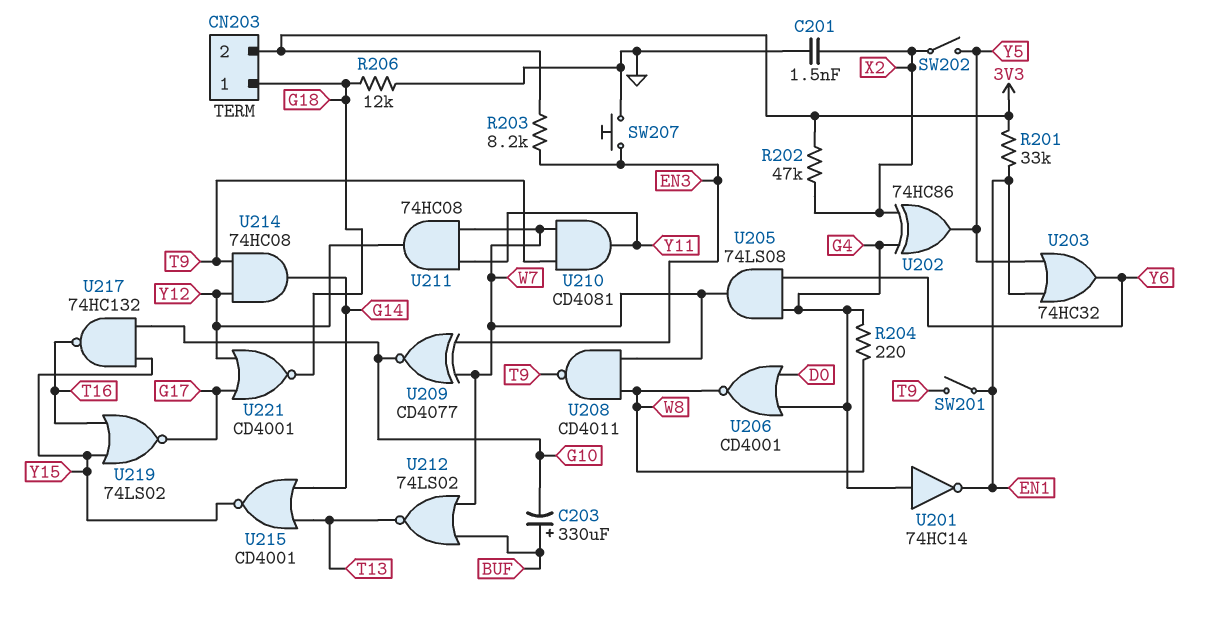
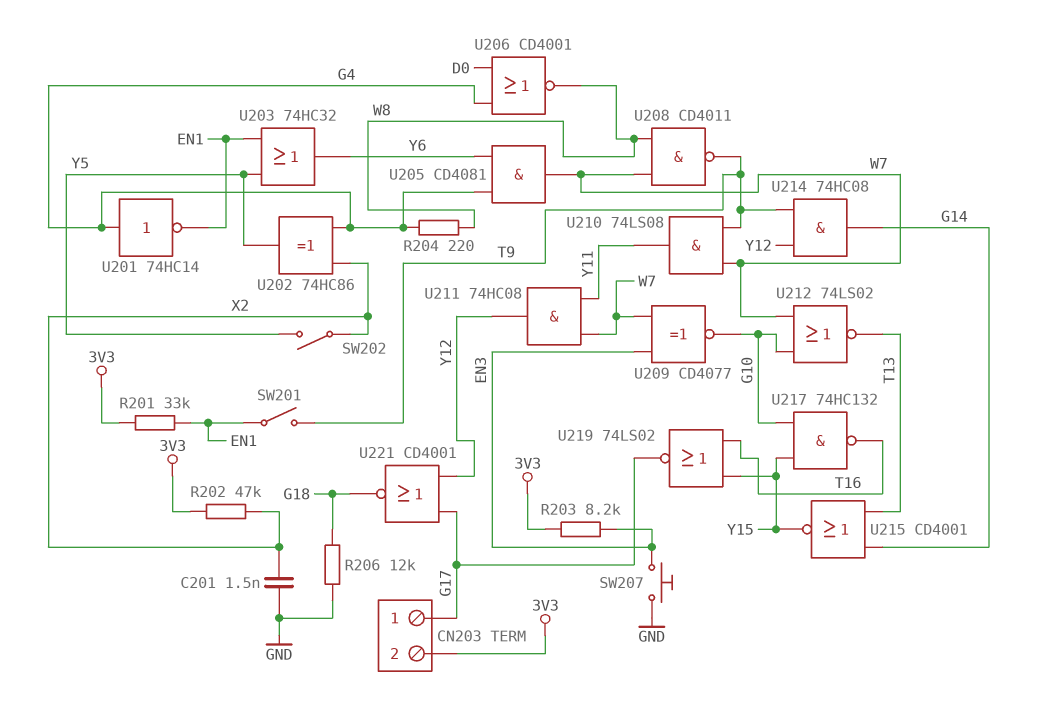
C203: 330uF (plus BUF, minus G10) -> none
CN203 pin 1: G18 -> G17
U205: AND 74LS08 (in G4, in Y6, out W7) -> AND CD4081 (in G4, in Y6, out W7)
U210: AND CD4081 (in T9, in W7, out Y11) -> AND 74LS08 (in T9, in W7, out Y11)
U212: NOR 74LS02 (in BUF, in W7, out T13) -> NOR 74LS02 (in G10, in W7, out T13)

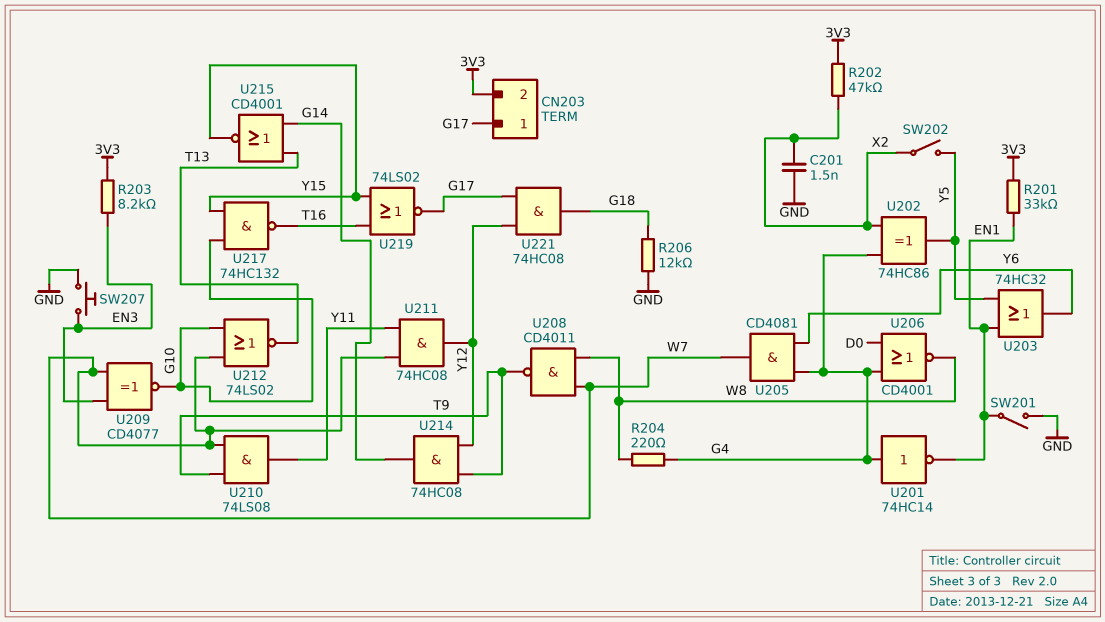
SW201: switch (EN1, T9) -> switch (EN1, GND)
U221: NOR CD4001 (in G17, in Y12, out G18) -> AND 74HC08 (in G17, in Y12, out G18)

